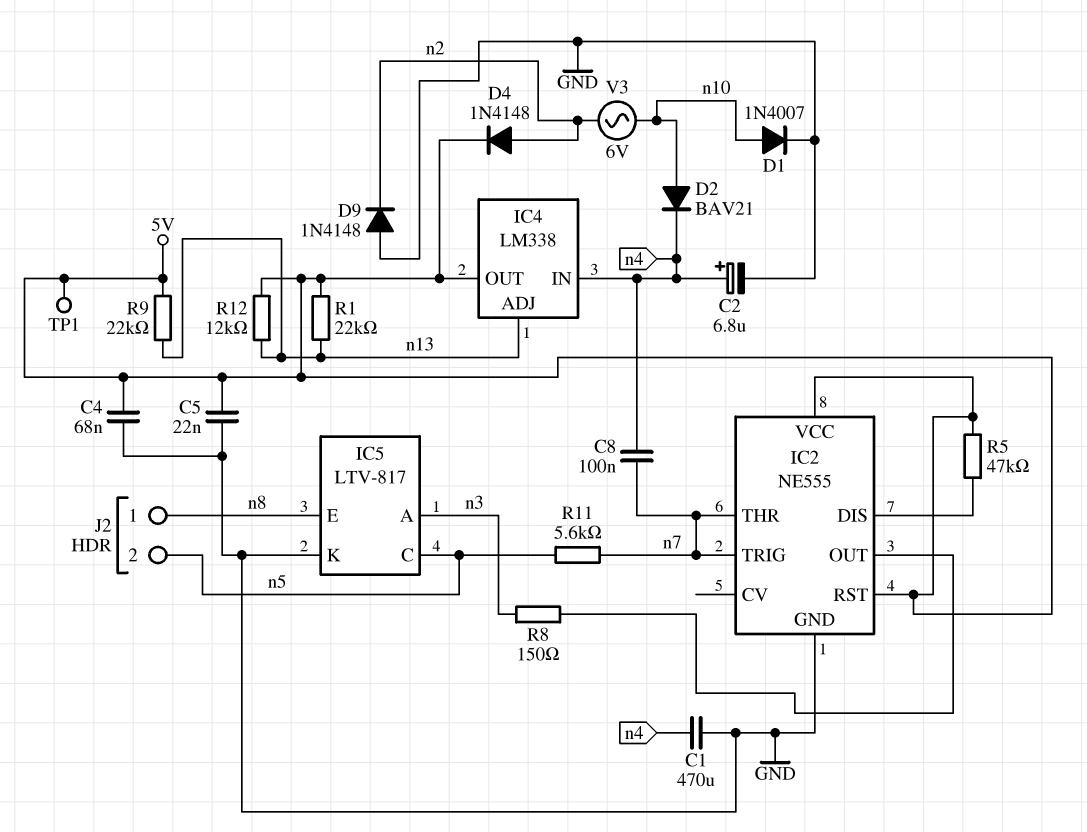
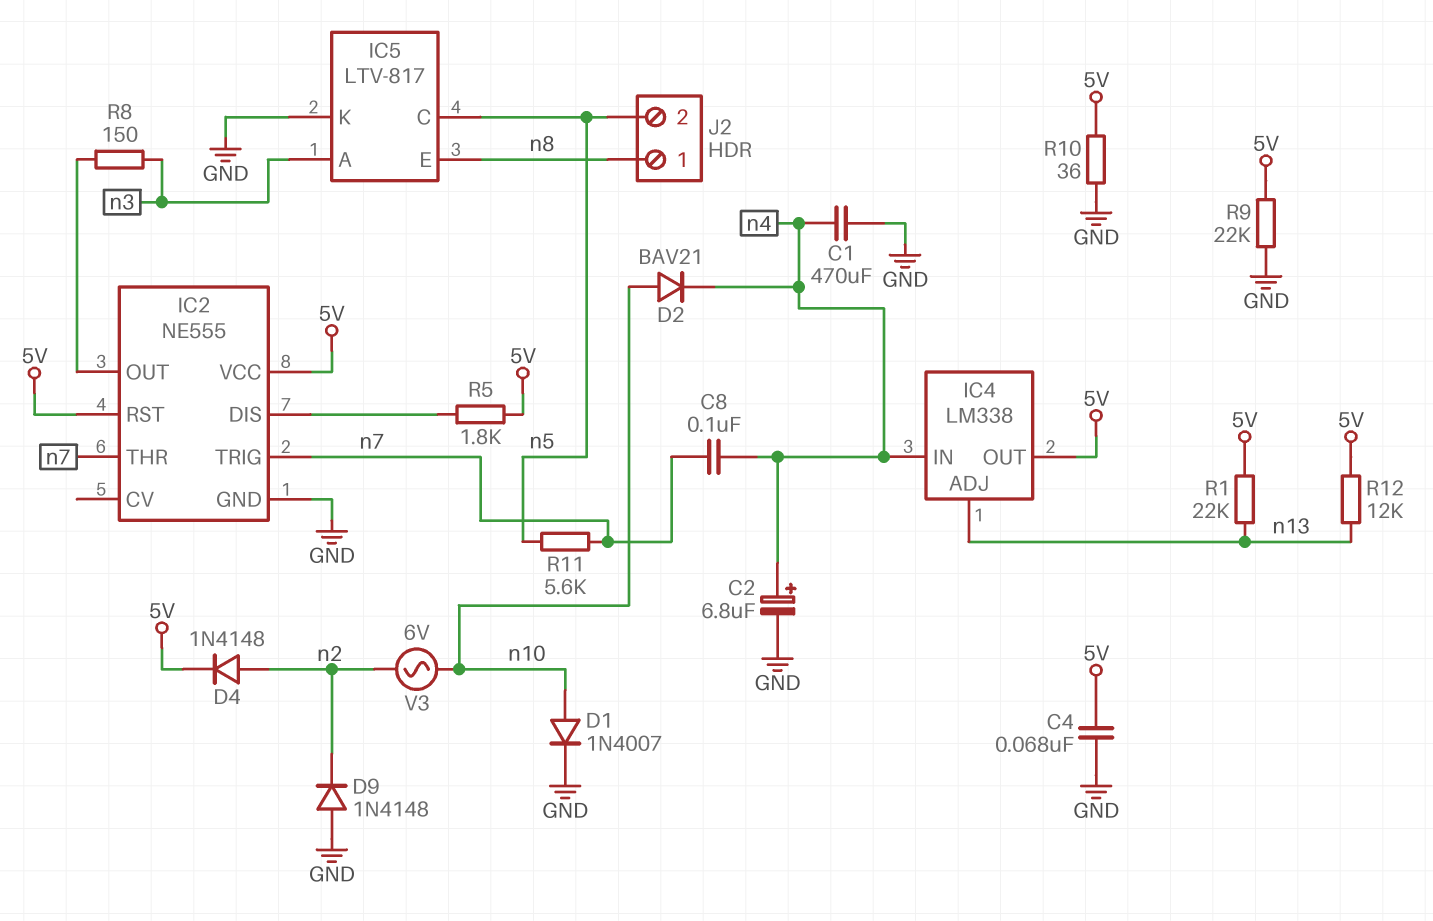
C5: 22nF (5V, GND) -> none
R5: 47k (5V, IC2/DIS) -> 1.8k (5V, IC2/DIS)
R9: 22k (5V, n13) -> 22k (5V, GND)
R10: none -> 36 (5V, GND)
TP1: test point (5V) -> none

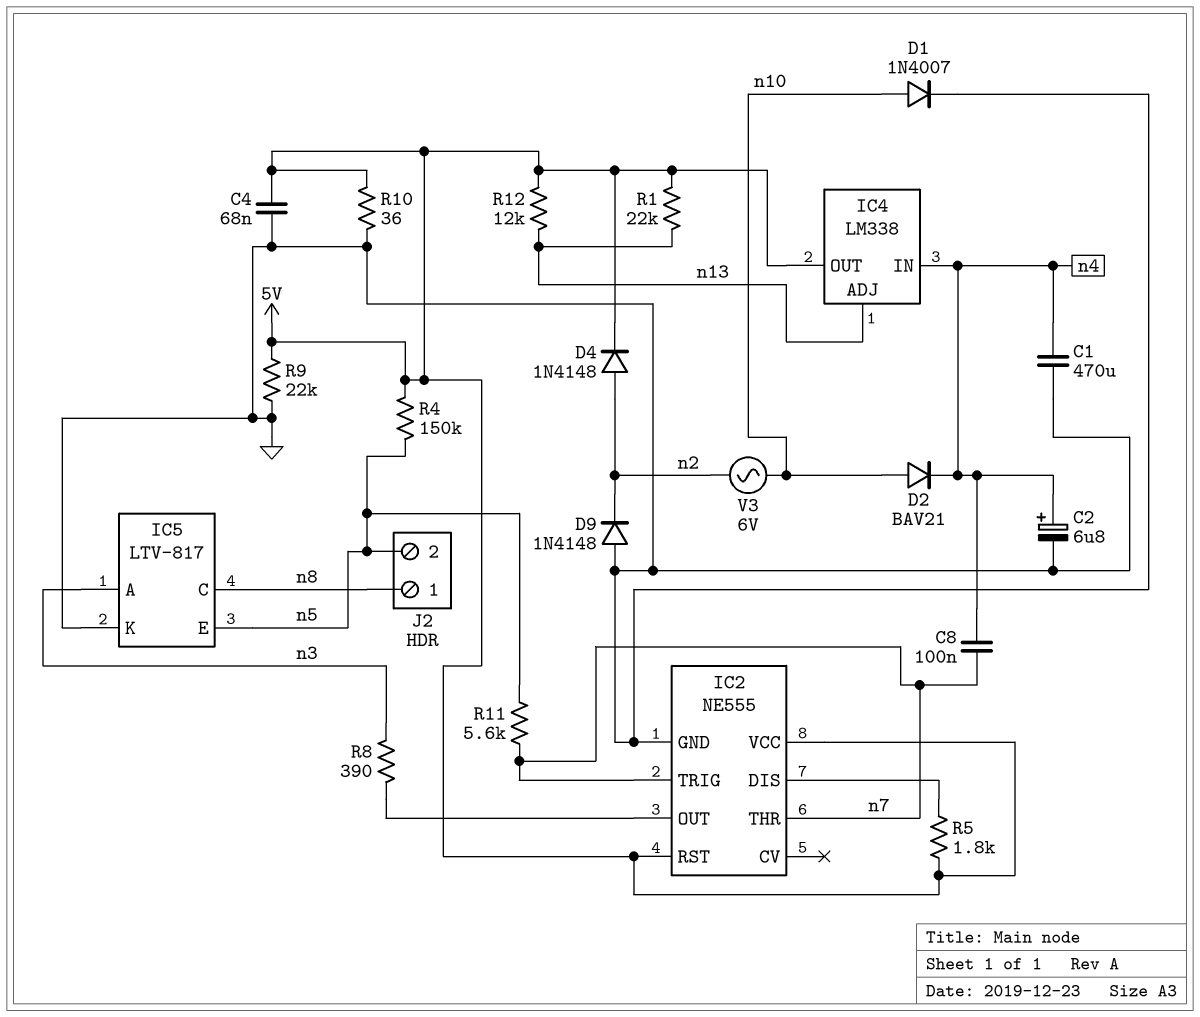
IC5 pin C: n5 -> n8
IC5 pin E: n8 -> n5
R4: none -> 150k (5V, n5)
R8: 150 (IC2/OUT, n3) -> 390 (IC2/OUT, n3)

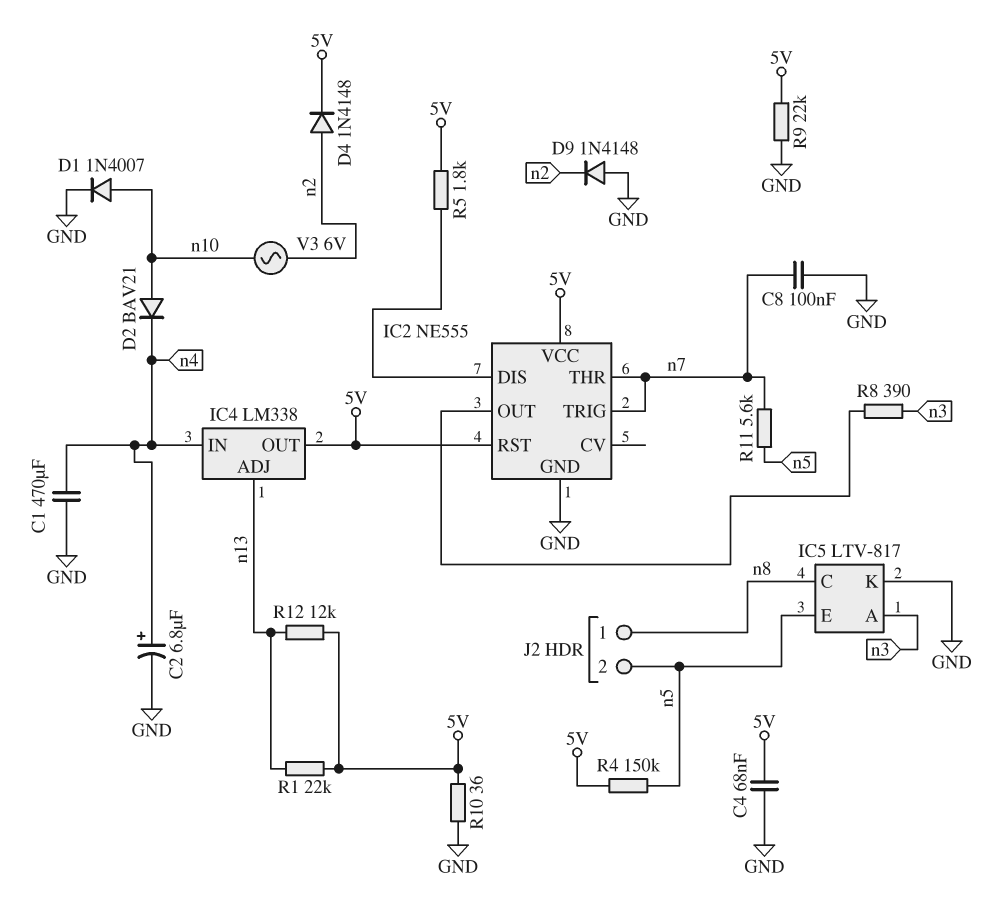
C8: 100nF (n4, n7) -> 100nF (GND, n7)

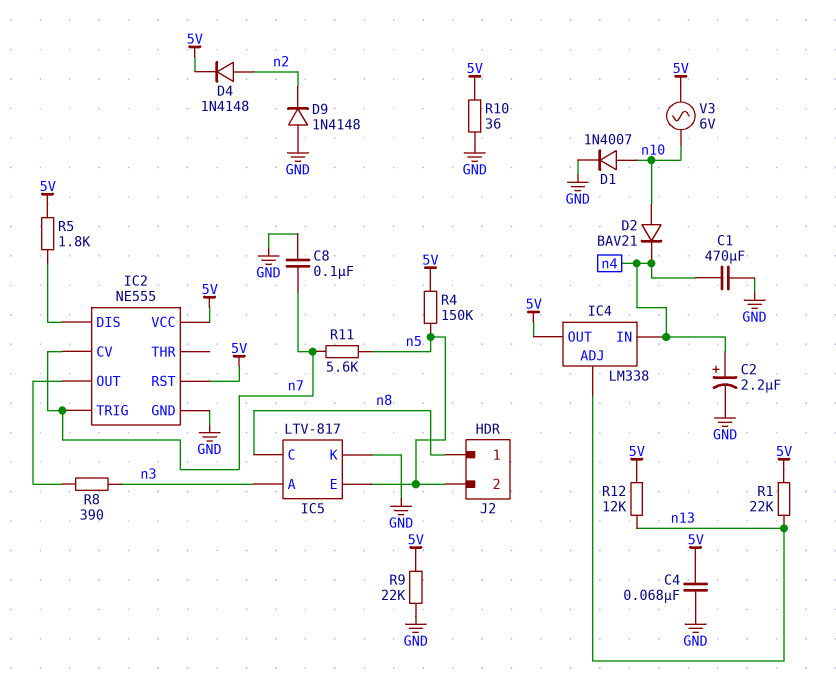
C2: 6.8uF (plus n4, minus GND) -> 2.2uF (plus n4, minus GND)
IC2 pin CV: none -> n7
IC2 pin THR: n7 -> none
V3: AC 6V (n2, n10) -> AC 6V (5V, n10)

